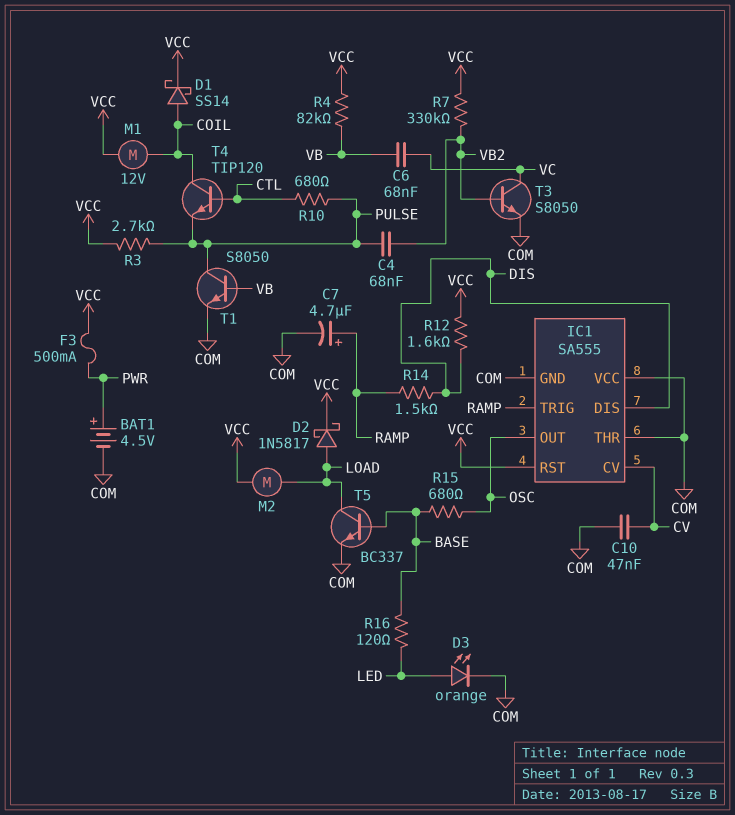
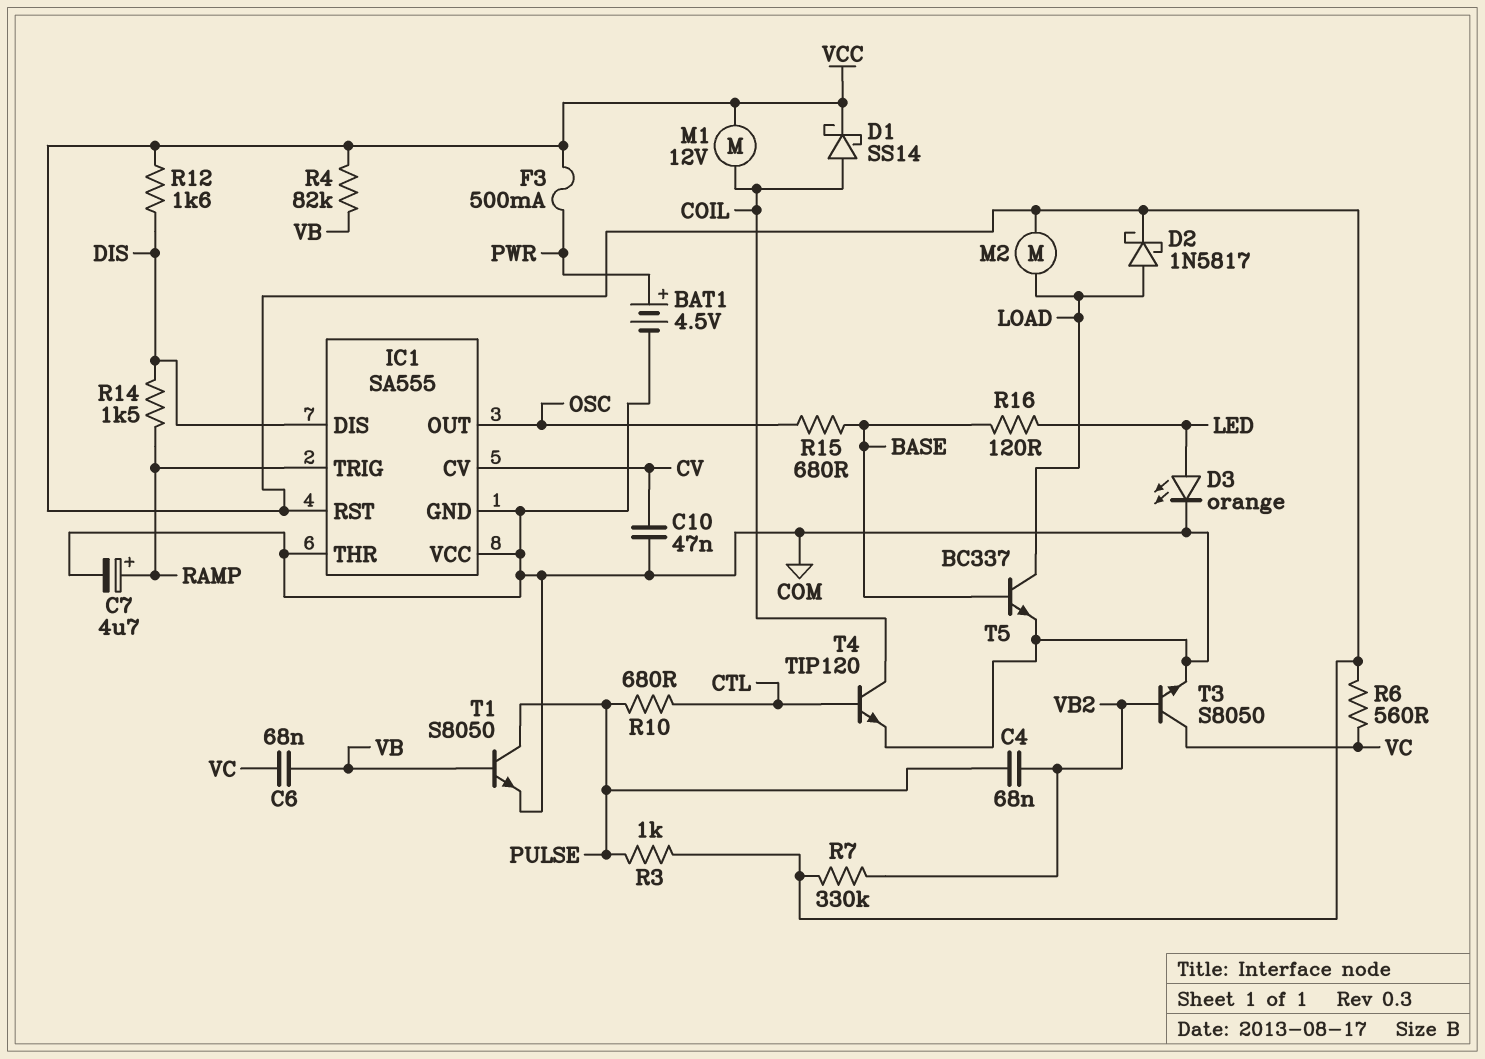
R3: 2.7k (PULSE, VCC) -> 1k (PULSE, VCC)
R6: none -> 560 (VC, VCC)
T4: NPN TIP120 (B CTL, C COIL, E PULSE) -> NPN TIP120 (B CTL, C COIL, E COM)

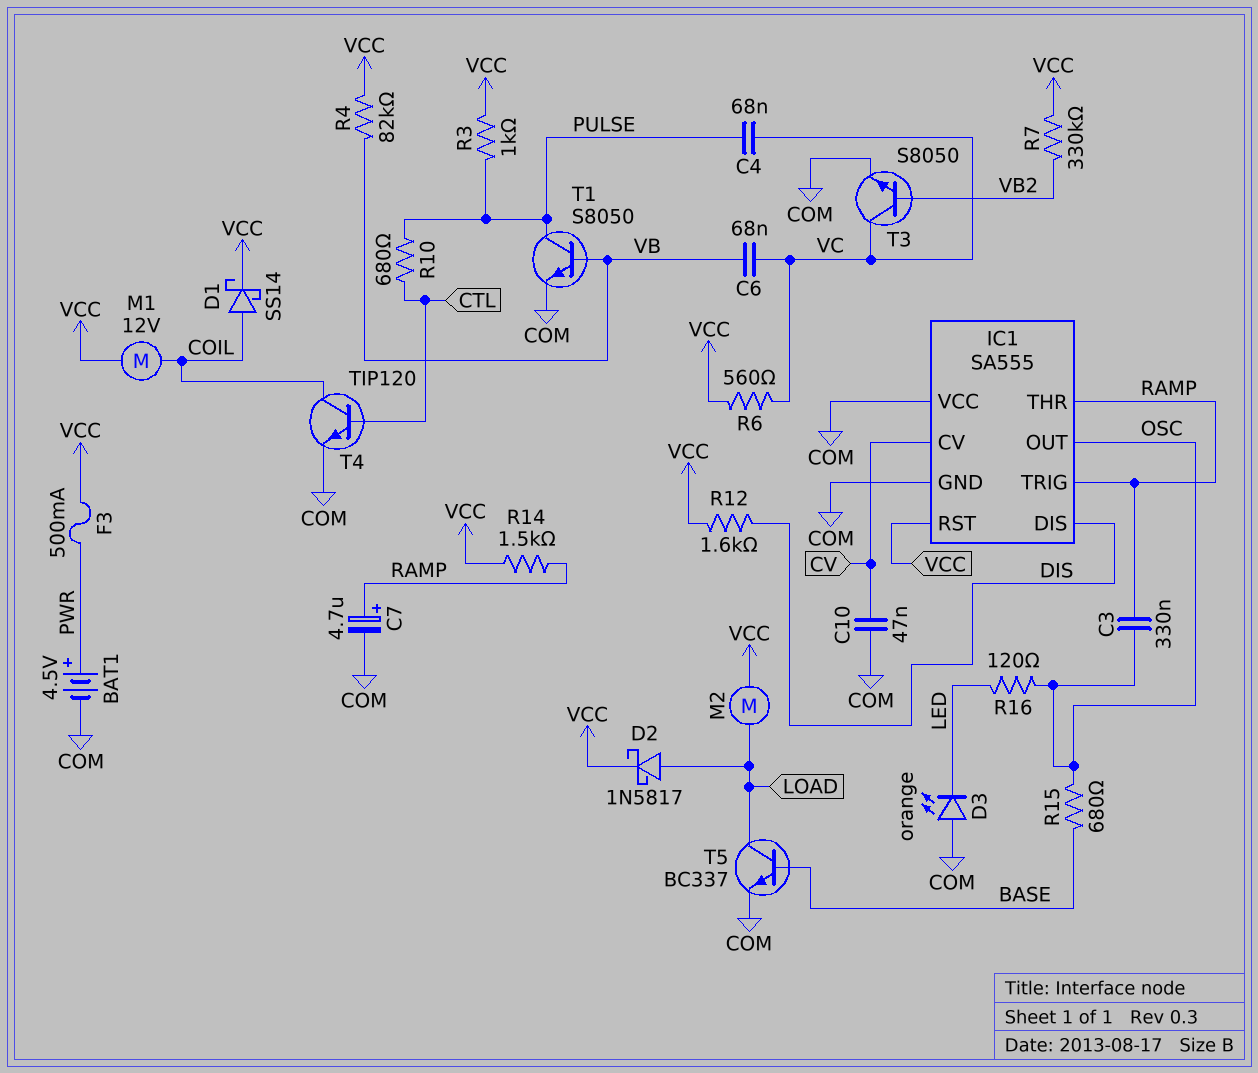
C3: none -> 330nF (OSC, RAMP)
C4: 68nF (PULSE, VB2) -> 68nF (PULSE, VC)
D3: LED orange (A LED, K COM) -> LED orange (A COM, K LED)
IC1 pin THR: COM -> RAMP
R14: 1.5k (DIS, RAMP) -> 1.5k (RAMP, VCC)
R16: 120 (BASE, LED) -> 120 (LED, OSC)

